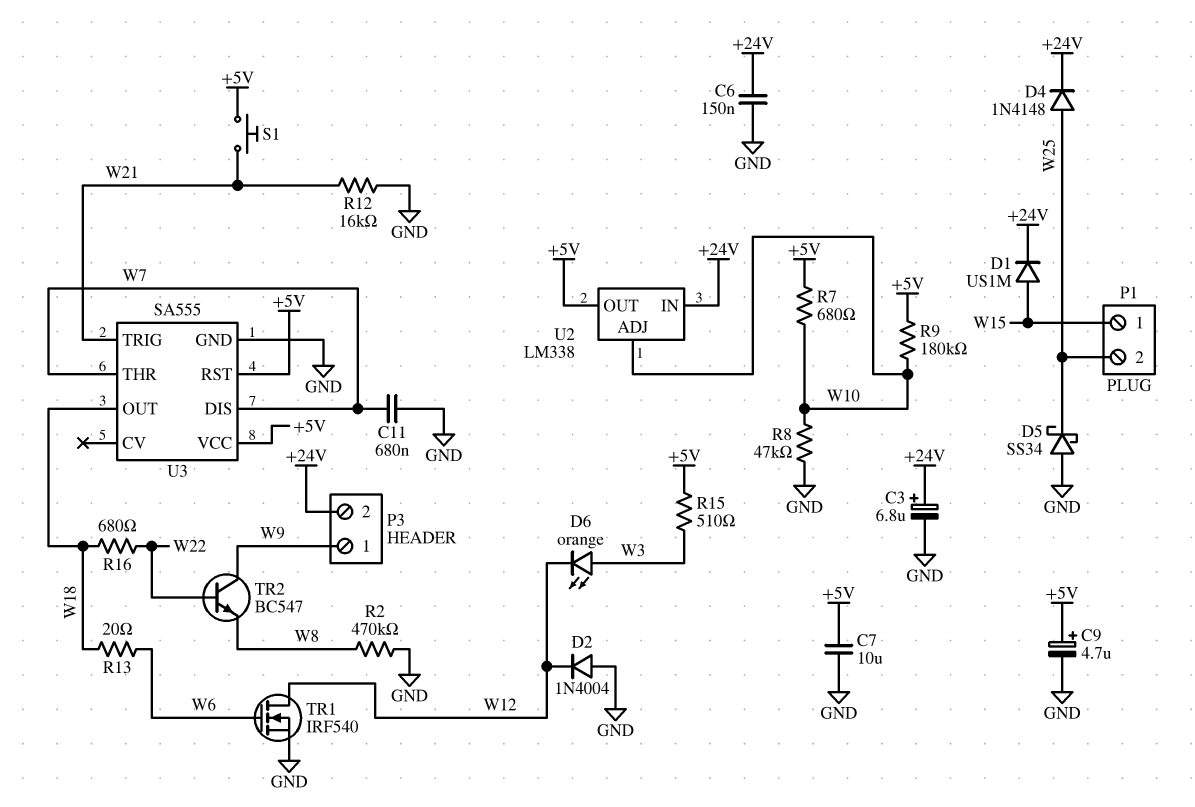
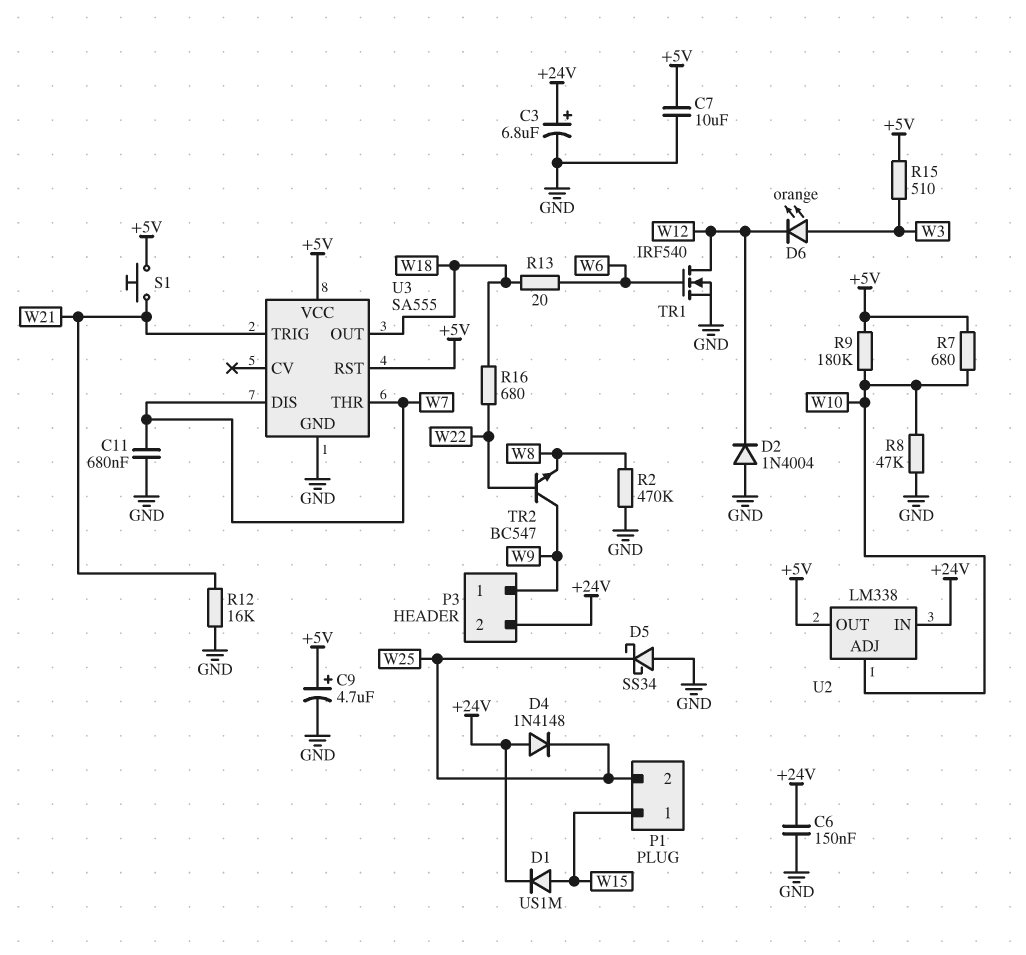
D4: diode 1N4148 (A W25, K +24V) -> diode 1N4148 (A +24V, K W25)

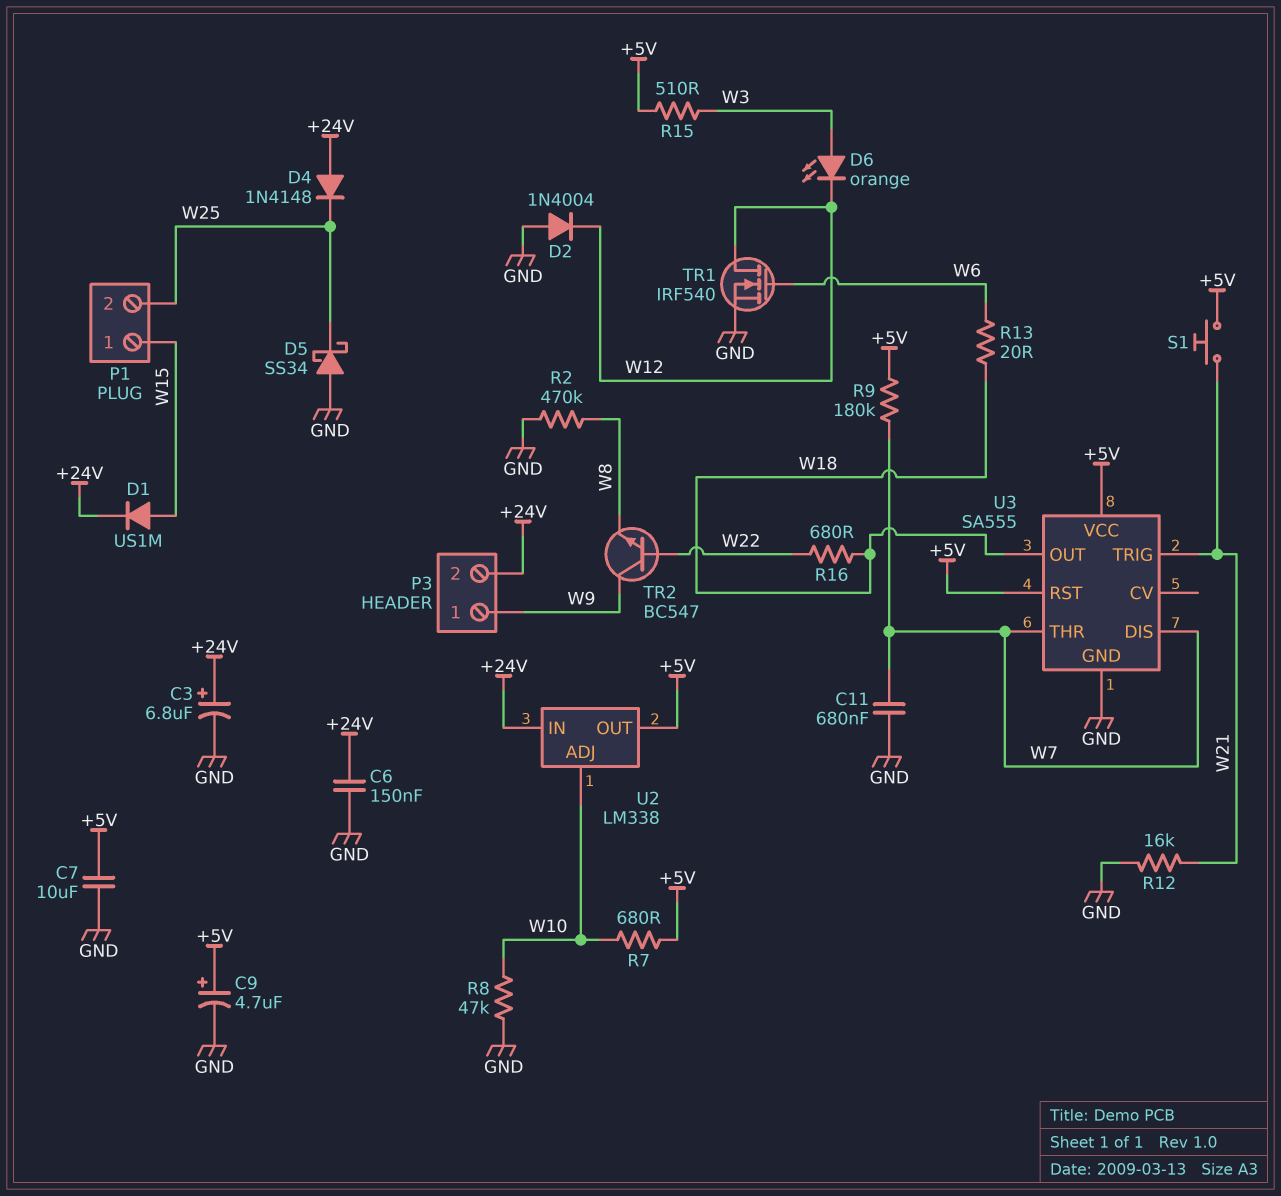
R9: 180k (+5V, W10) -> 180k (+5V, W7)

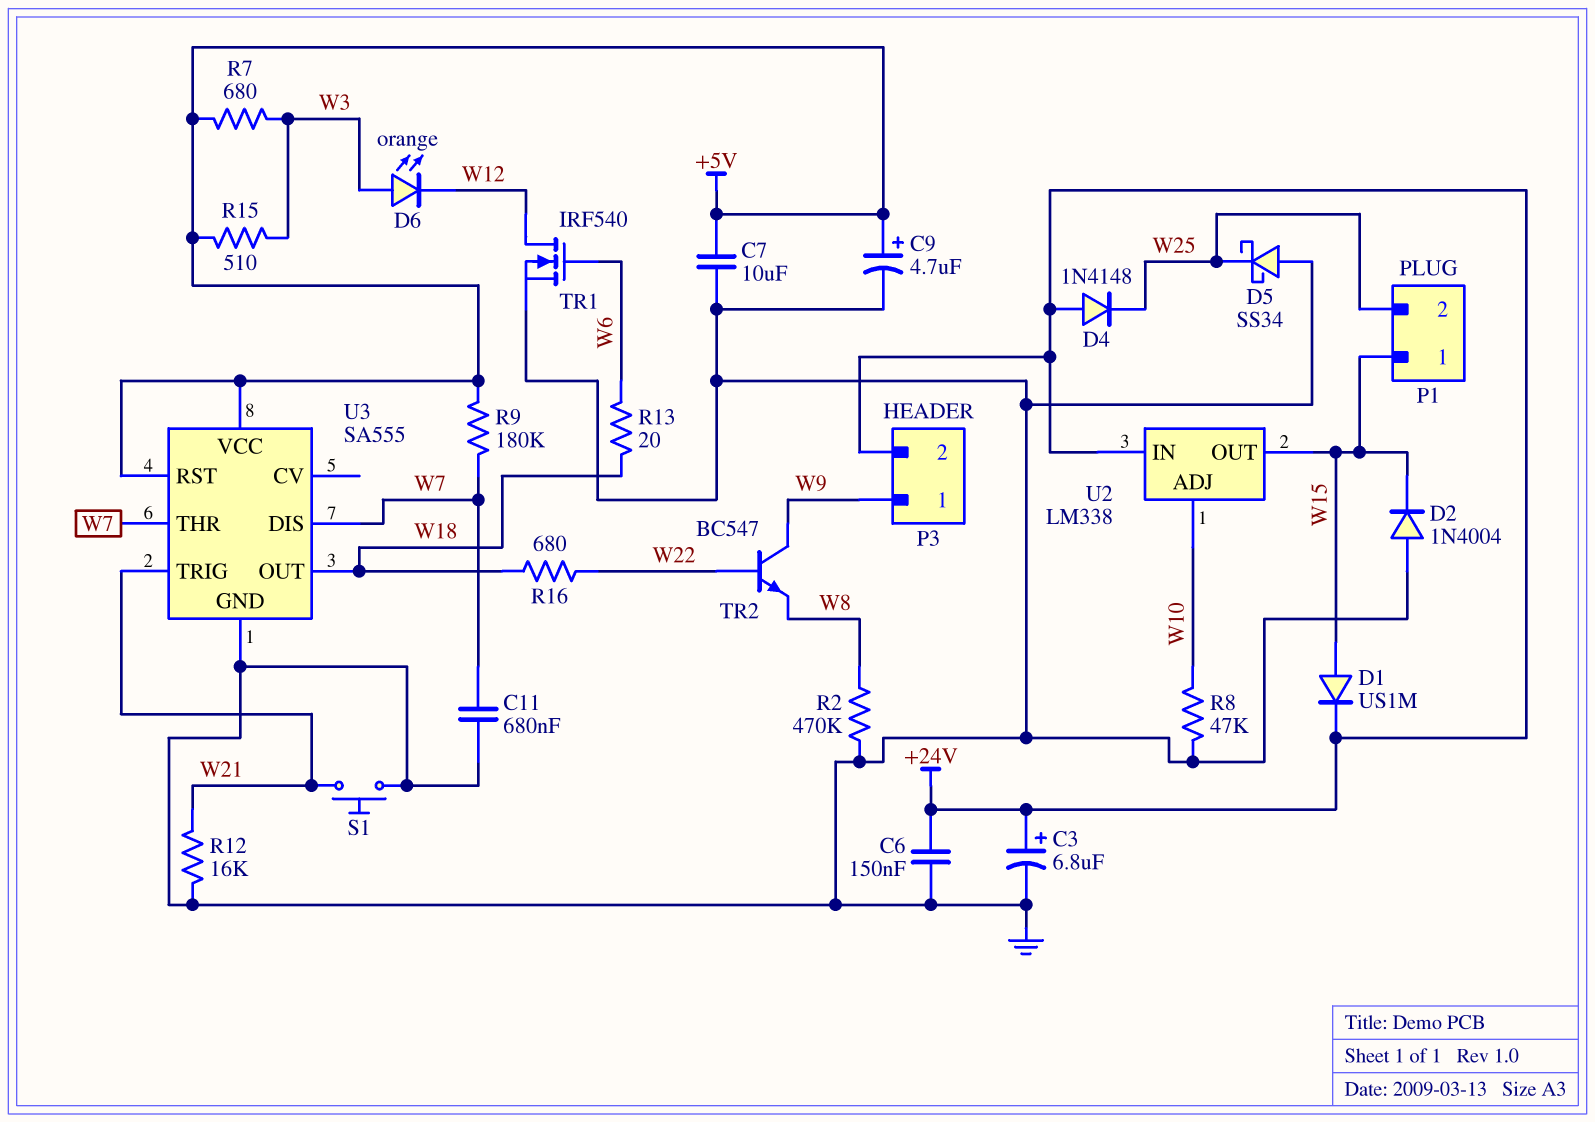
D2: diode 1N4004 (A GND, K W12) -> diode 1N4004 (A GND, K W15)
R7: 680 (+5V, W10) -> 680 (+5V, W3)
S1: button (+5V, W21) -> button (GND, W21)
U2 pin OUT: +5V -> W15

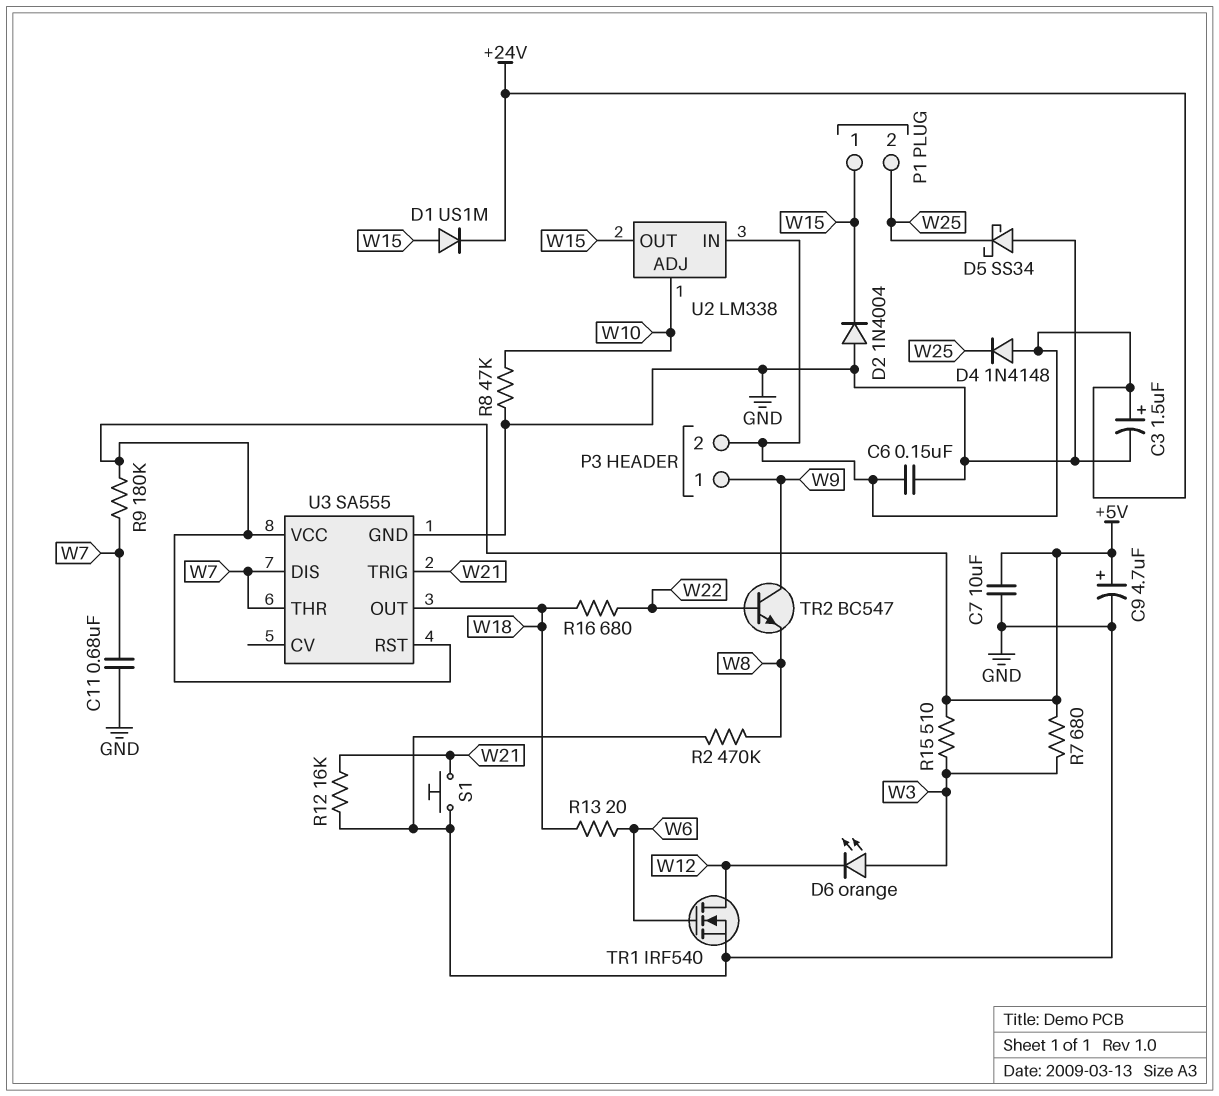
C3: 6.8uF (plus +24V, minus GND) -> 1.5uF (plus +24V, minus GND)

